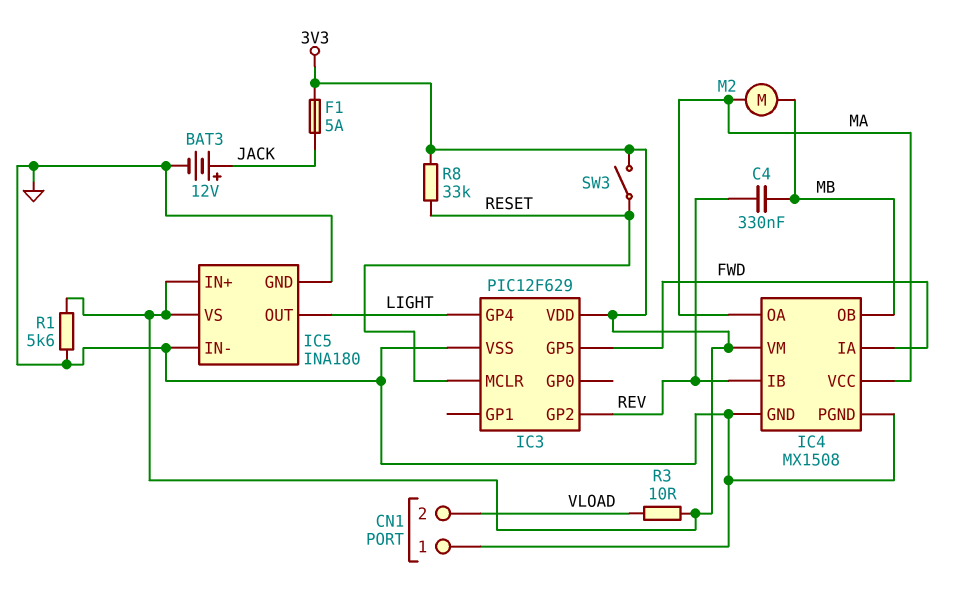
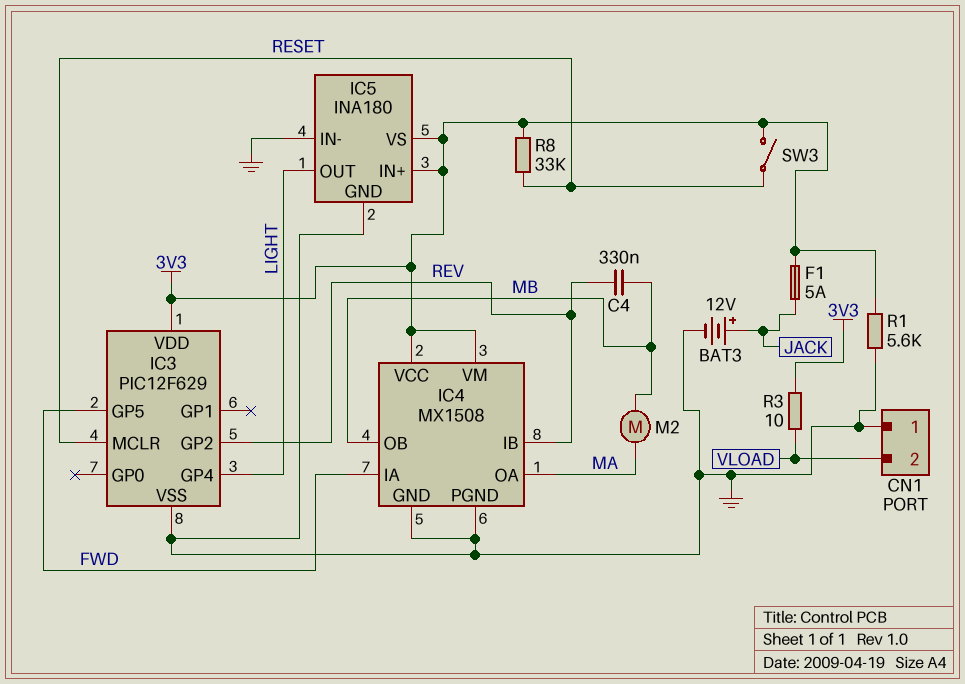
IC4 pin VCC: MA -> 3V3

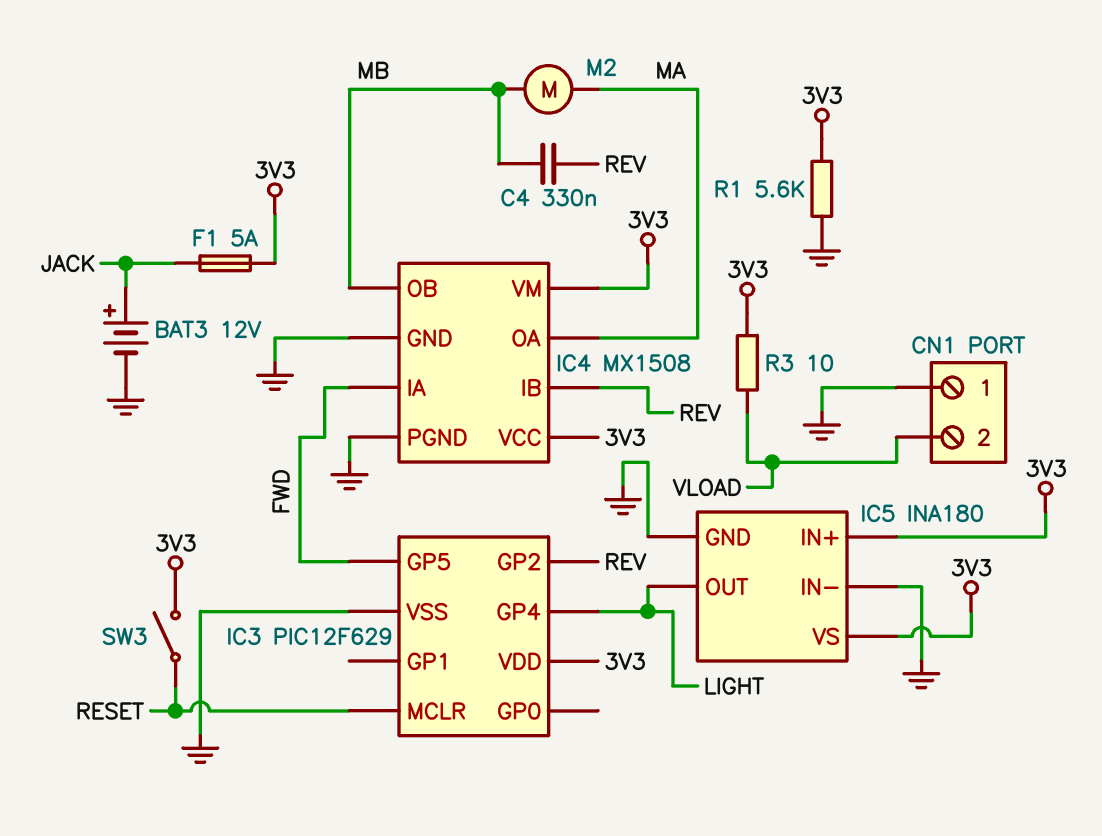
R8: 33k (3V3, RESET) -> none

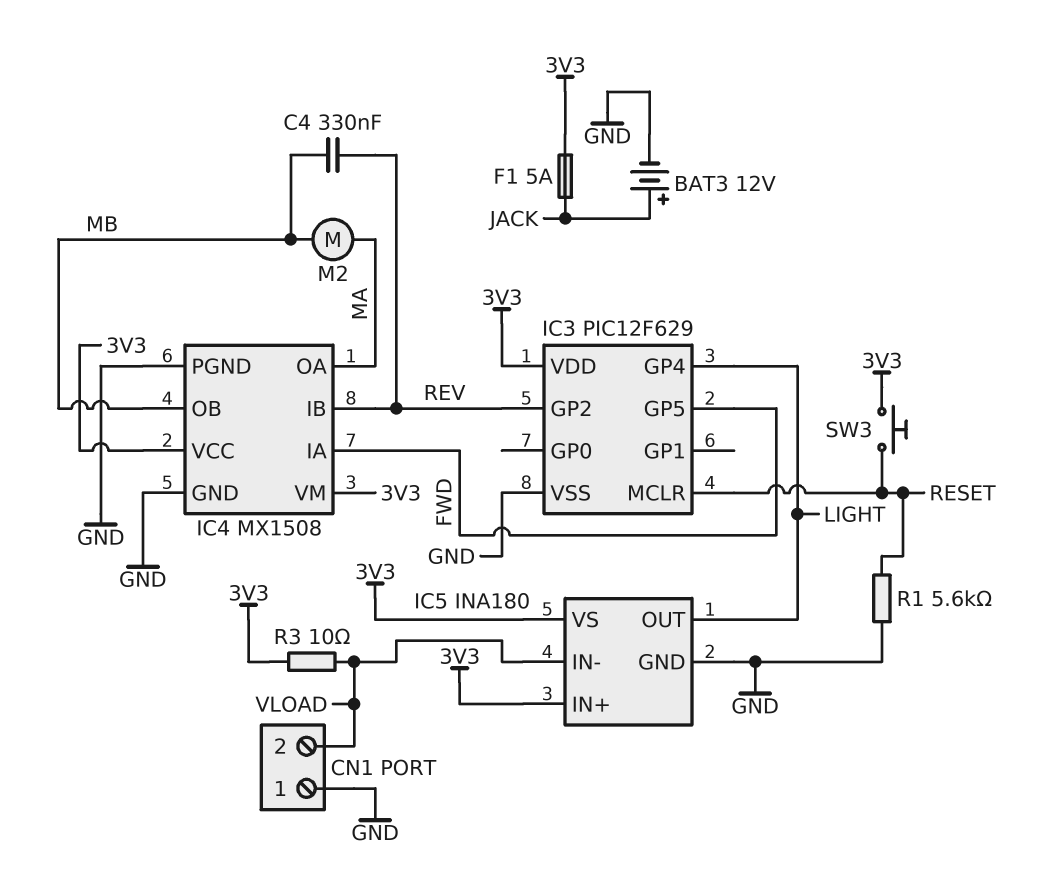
IC5 pin IN-: GND -> VLOAD
R1: 5.6k (3V3, GND) -> 5.6k (GND, RESET)
SW3: switch (3V3, RESET) -> button (3V3, RESET)

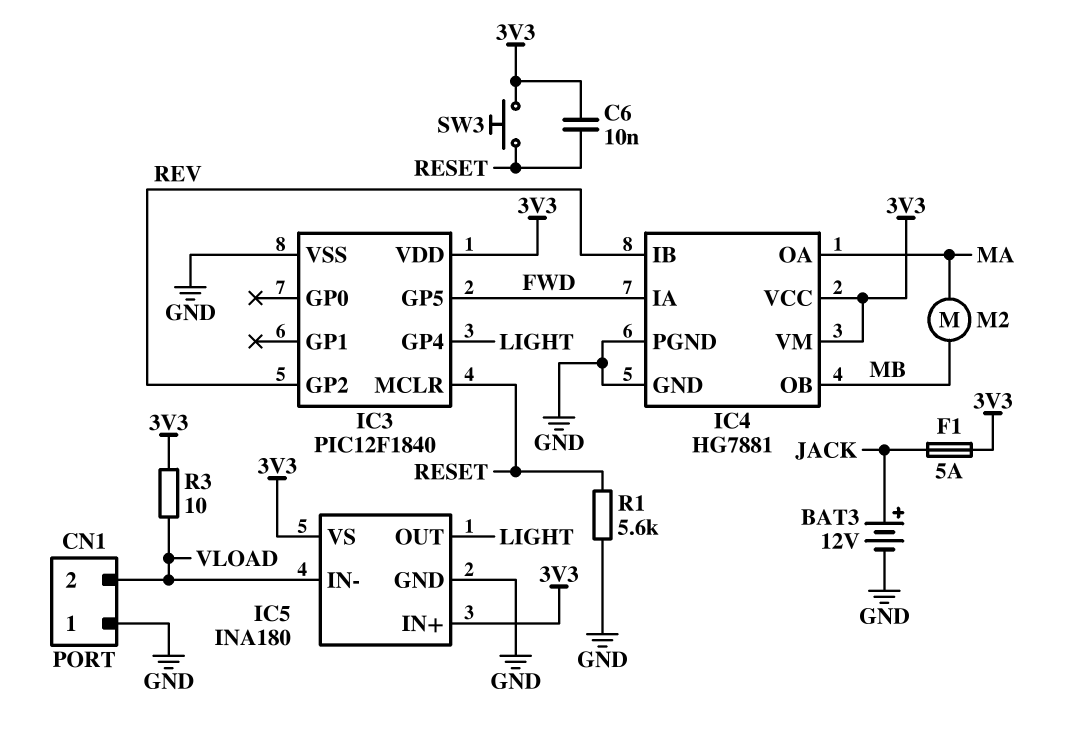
C4: 330nF (MB, REV) -> none
C6: none -> 10nF (3V3, RESET)
IC3: PIC12F629 -> PIC12F1840
IC4: MX1508 -> HG7881

